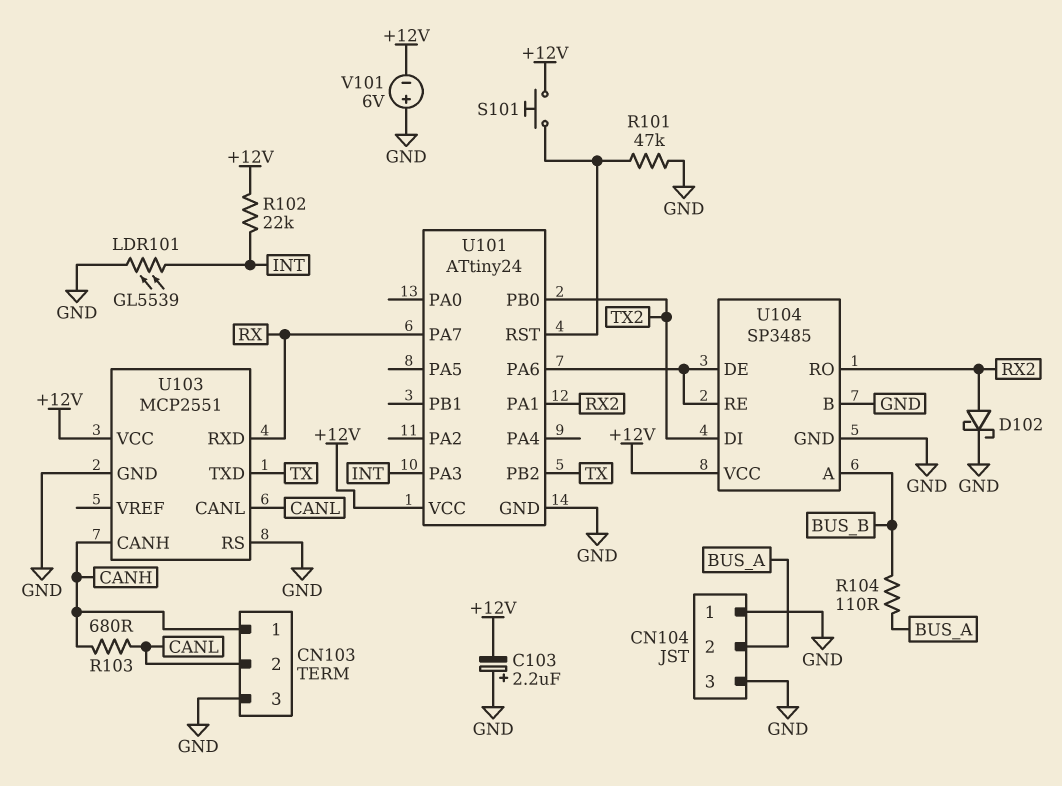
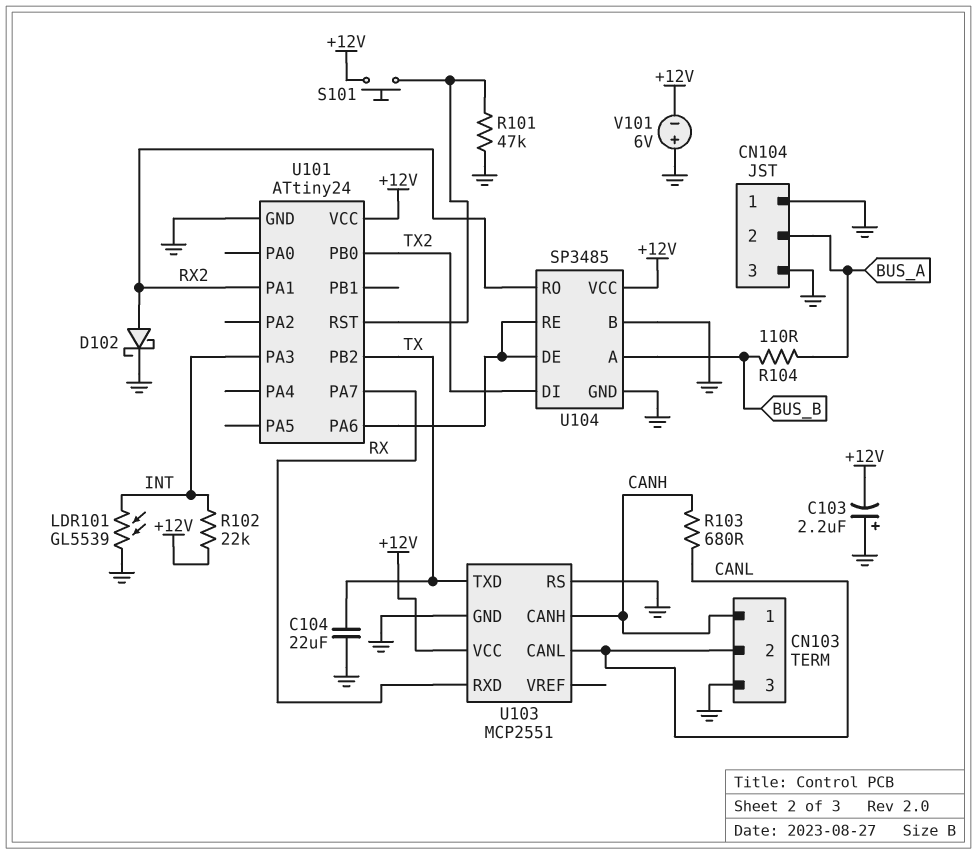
C104: none -> 22uF (GND, TX)

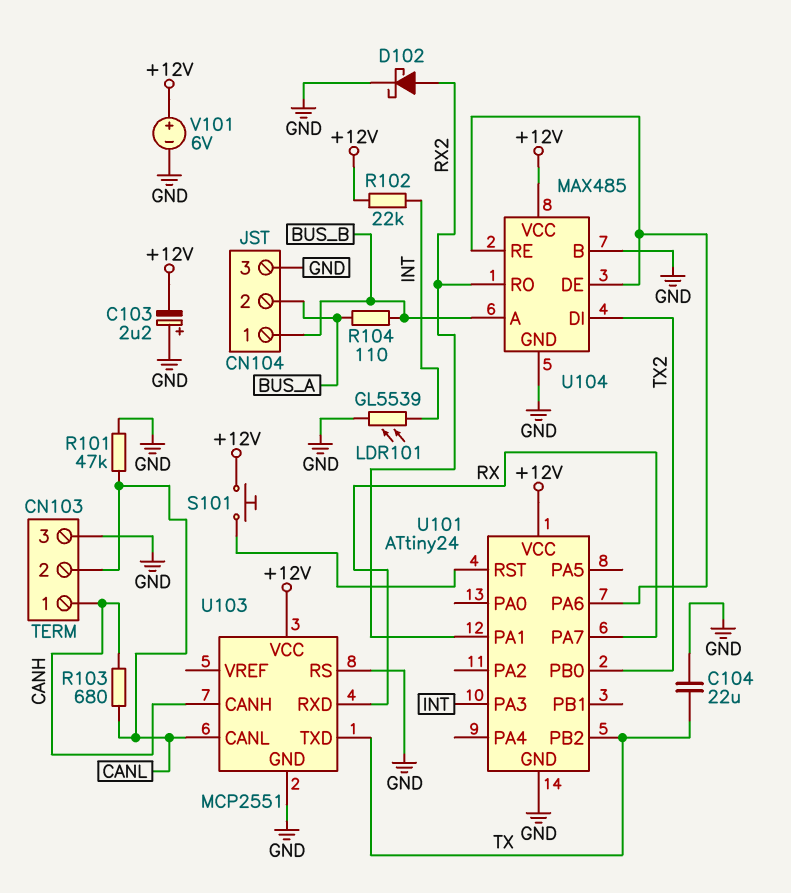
CN104 pin 1: GND -> BUS_B
R101: 47k (GND, U101/RST) -> 47k (CANL, GND)
U104: SP3485 -> MAX485
V101: 6V (plus GND, minus +12V) -> 6V (plus +12V, minus GND)

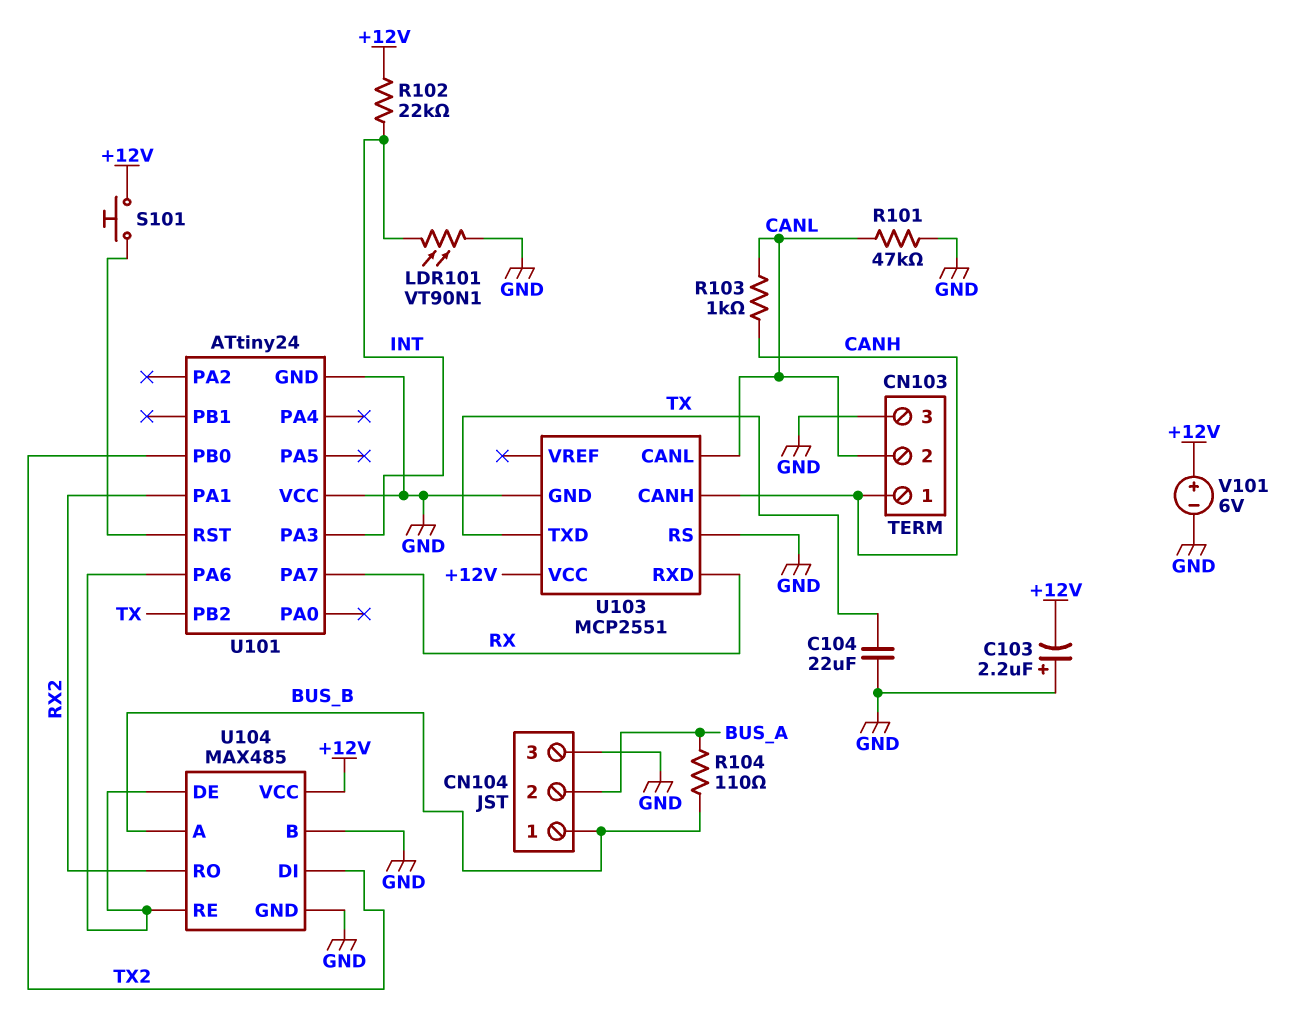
D102: schottky (A RX2, K GND) -> none
LDR101: GL5539 (GND, INT) -> VT90N1 (GND, INT)
R103: 680 (CANH, CANL) -> 1k (CANH, CANL)
U101 pin VCC: +12V -> GND

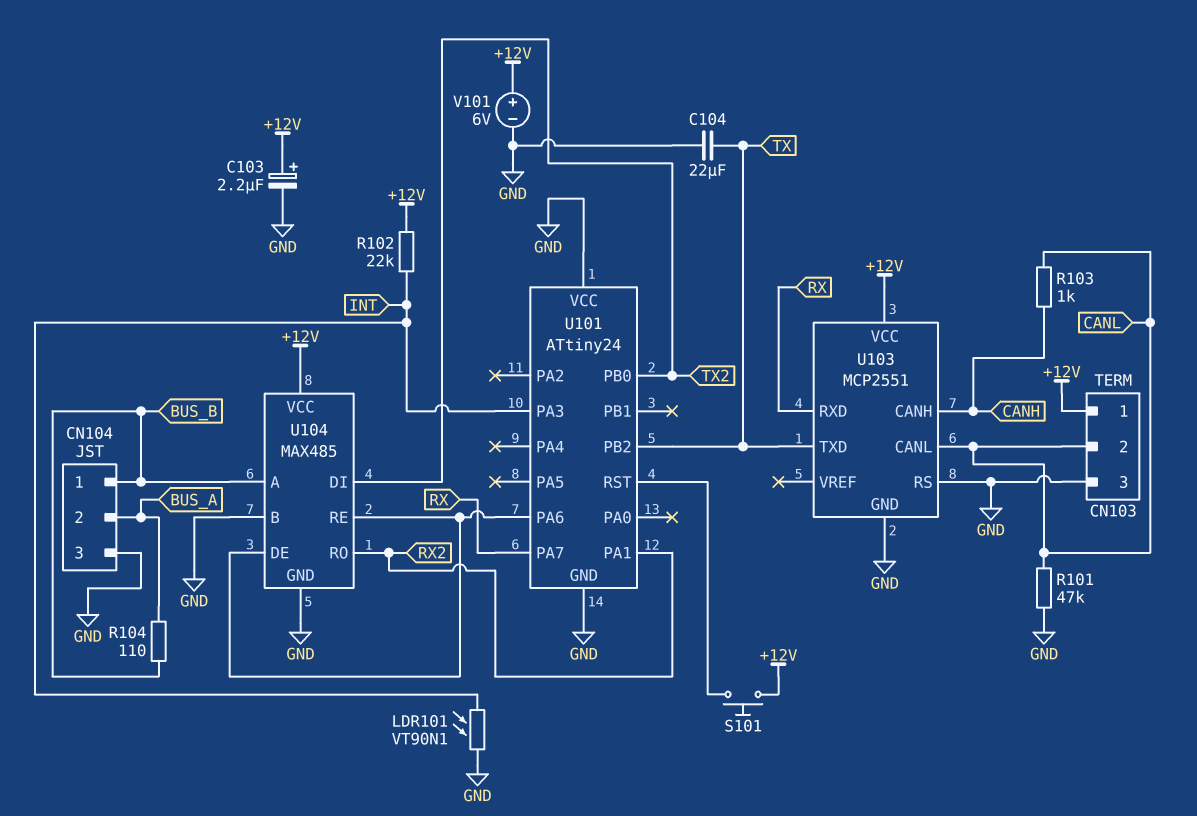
C103: 2.2uF (plus GND, minus +12V) -> 2.2uF (plus +12V, minus GND)
CN103 pin 1: CANH -> +12V

